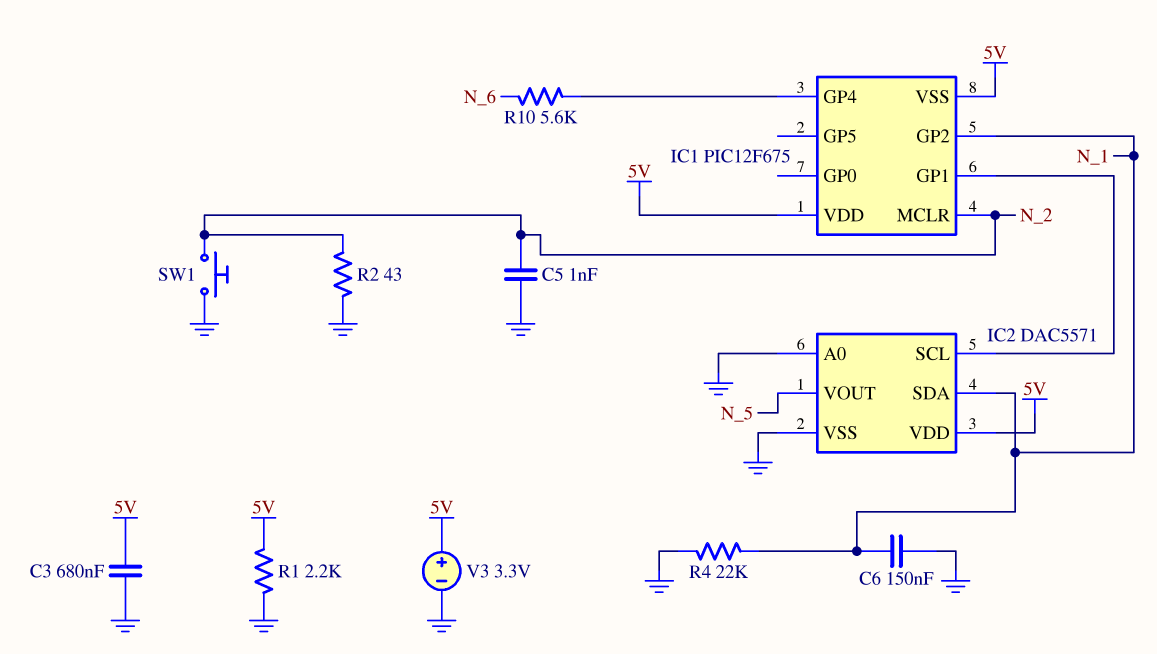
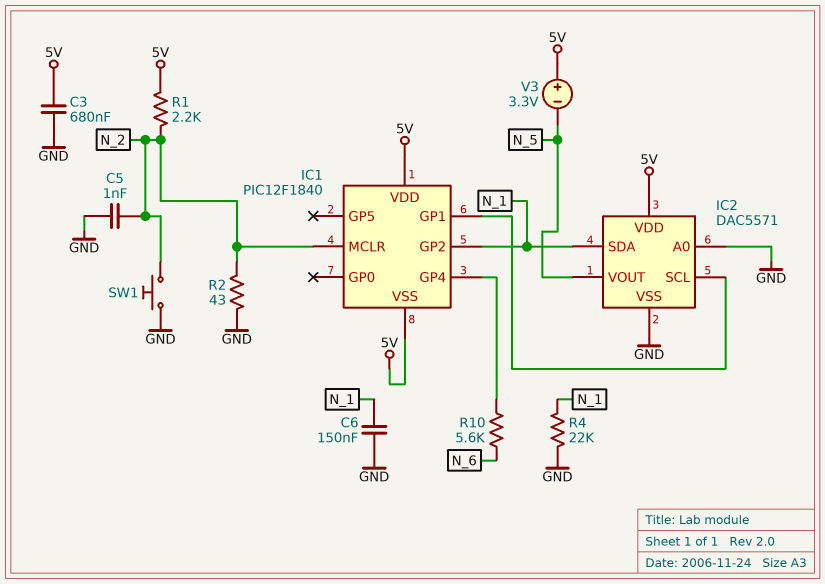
IC1: PIC12F675 -> PIC12F1840
R1: 2.2k (5V, GND) -> 2.2k (5V, N_2)
V3: 3.3V (plus 5V, minus GND) -> 3.3V (plus 5V, minus N_5)

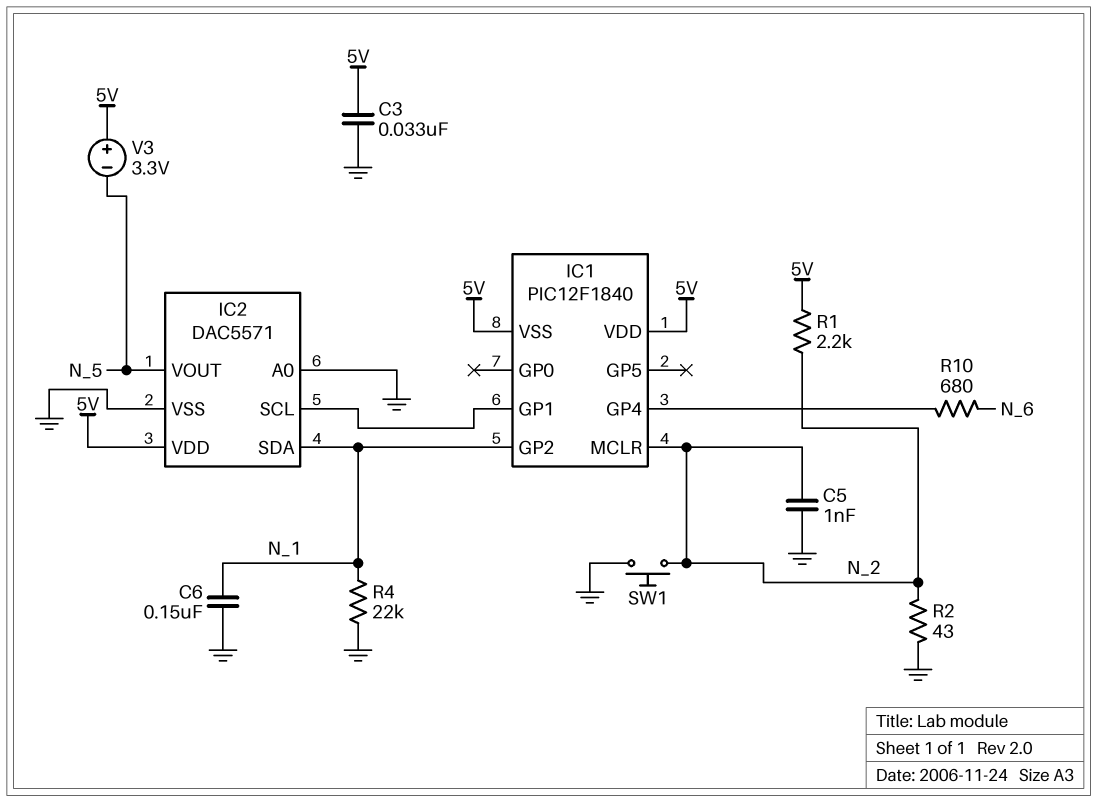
C3: 680nF (5V, GND) -> 33nF (5V, GND)
R10: 5.6k (IC1/GP4, N_6) -> 680 (IC1/GP4, N_6)

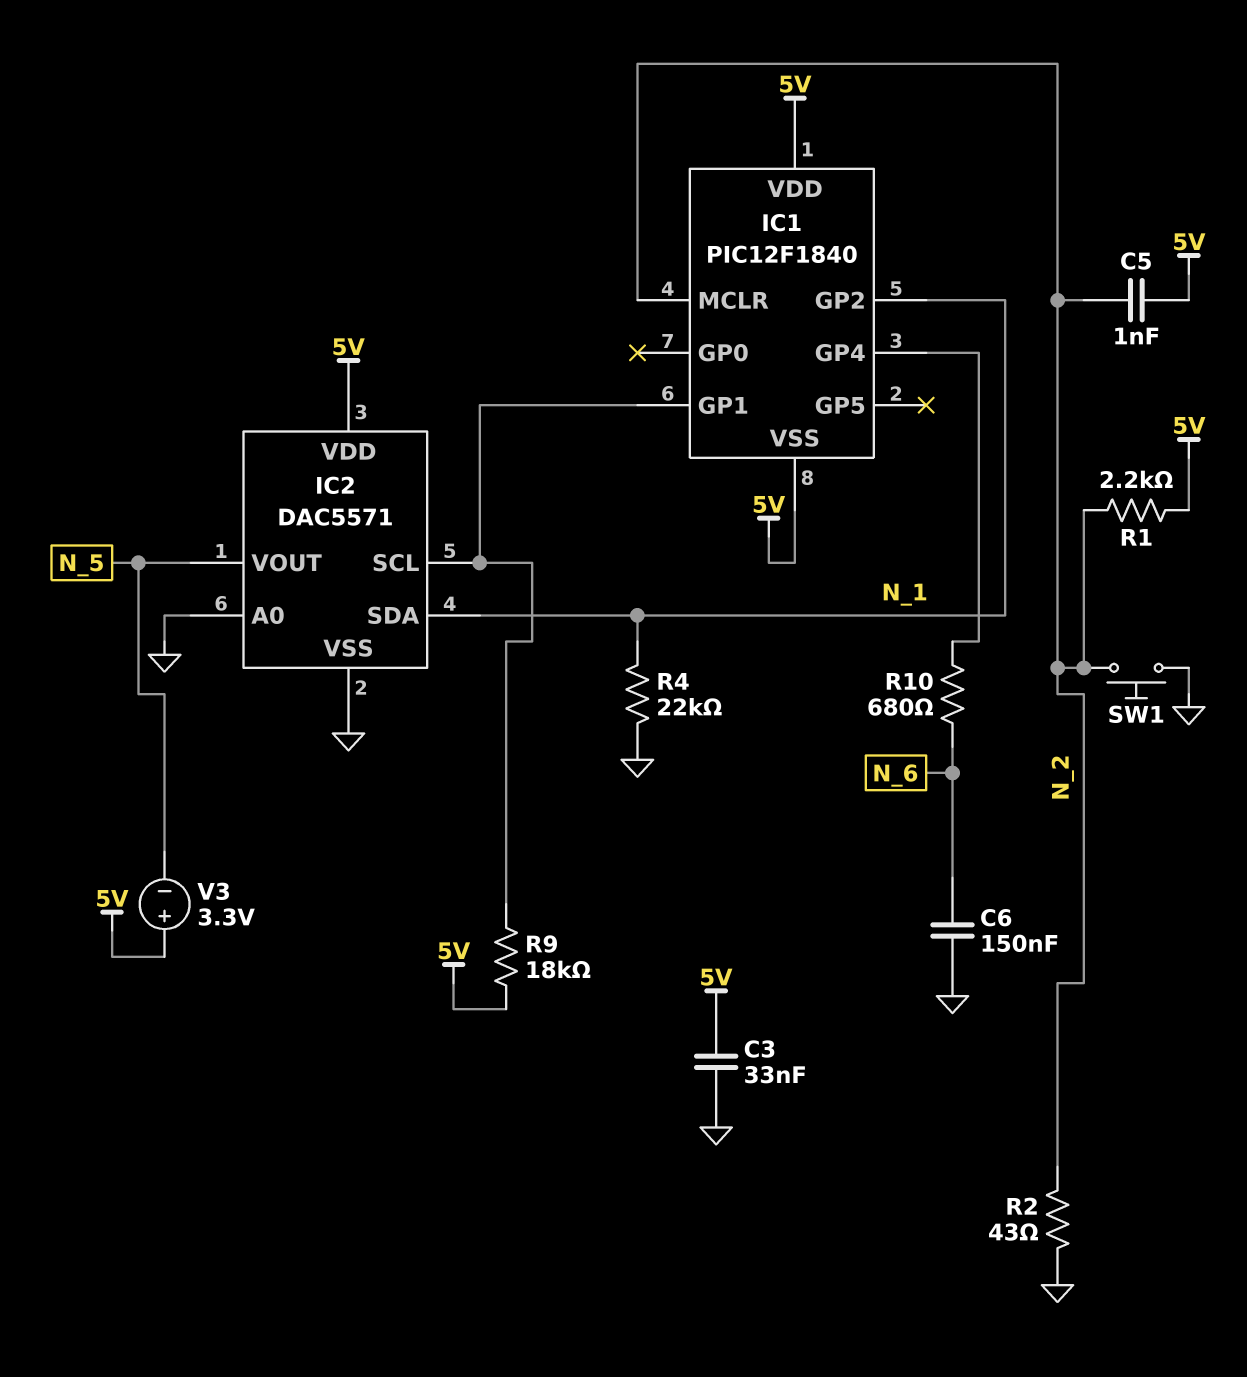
C5: 1nF (GND, N_2) -> 1nF (5V, N_2)
C6: 150nF (GND, N_1) -> 150nF (GND, N_6)
R9: none -> 18k (5V, IC1/GP1)

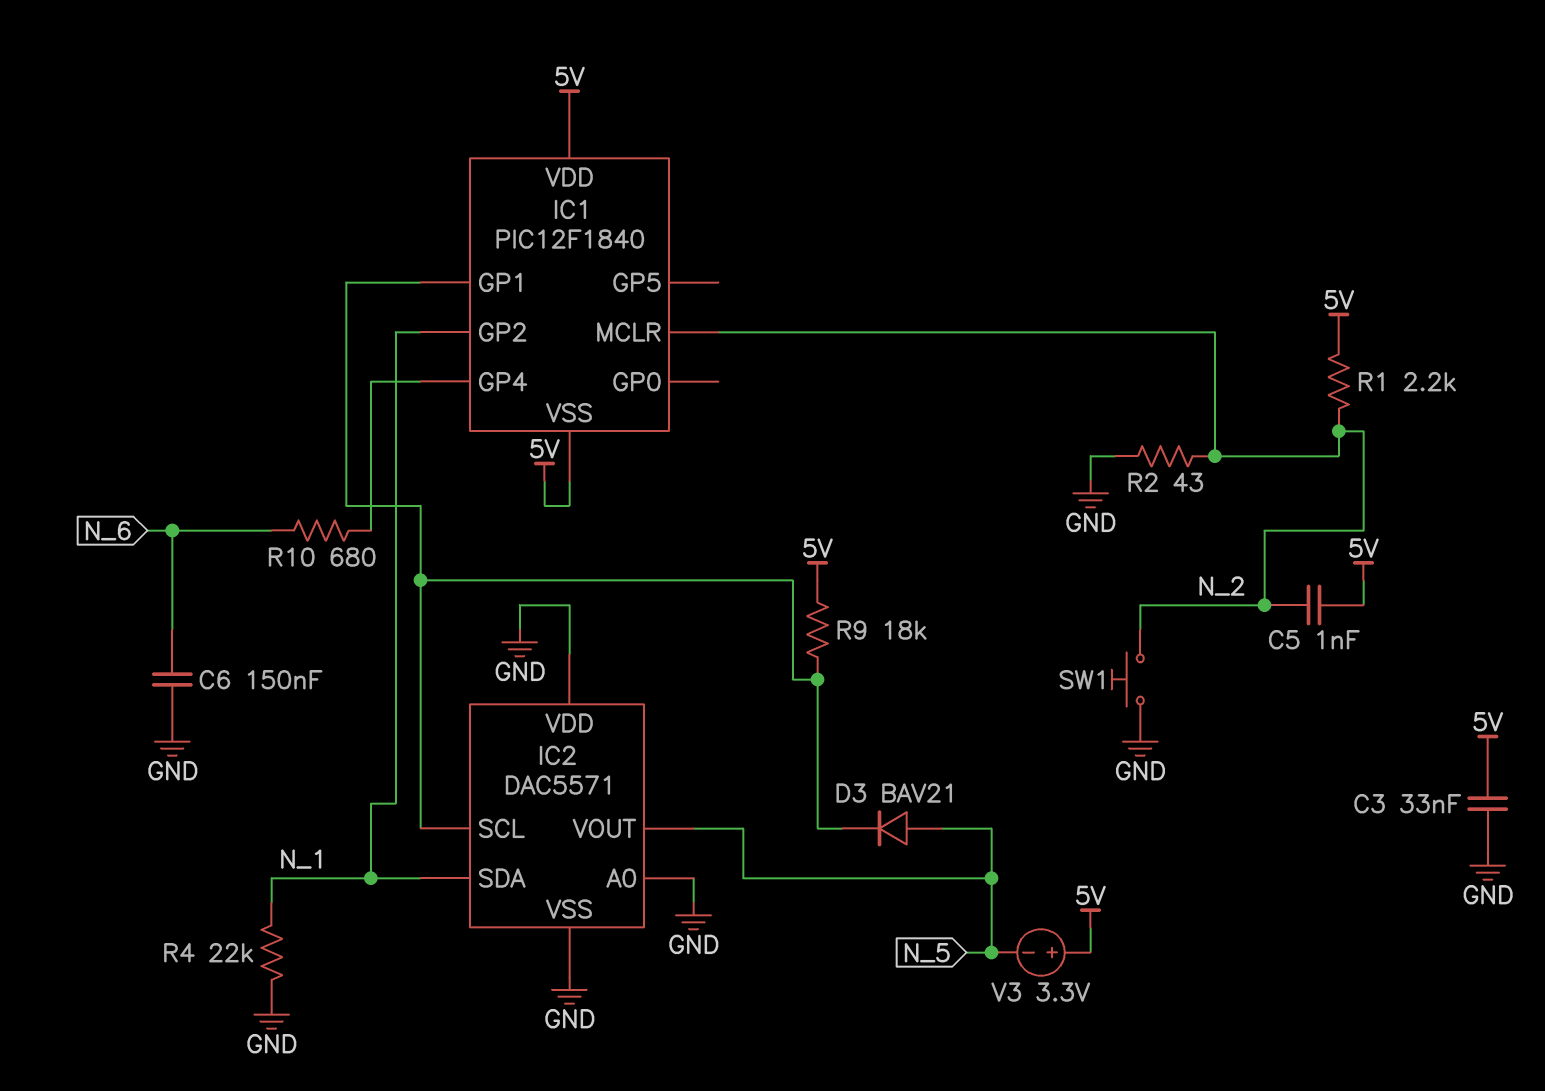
D3: none -> diode BAV21 (A N_5, K IC1/GP1)
IC2 pin VDD: 5V -> GND

